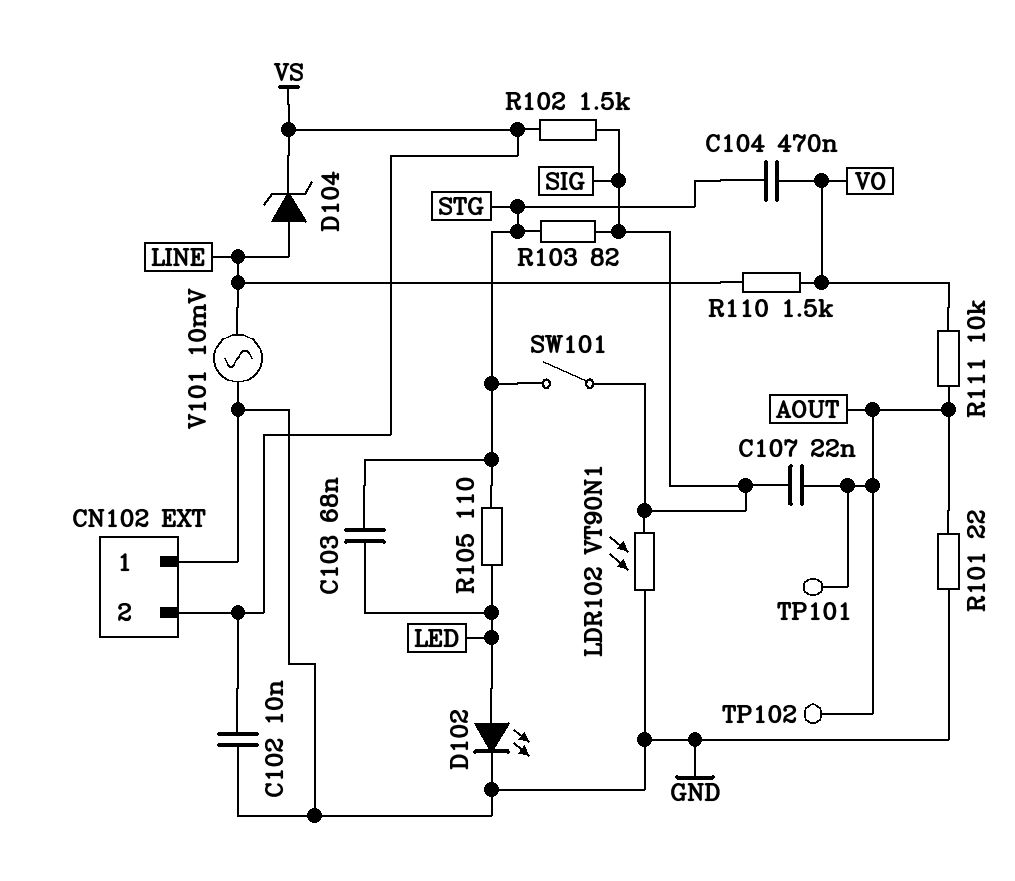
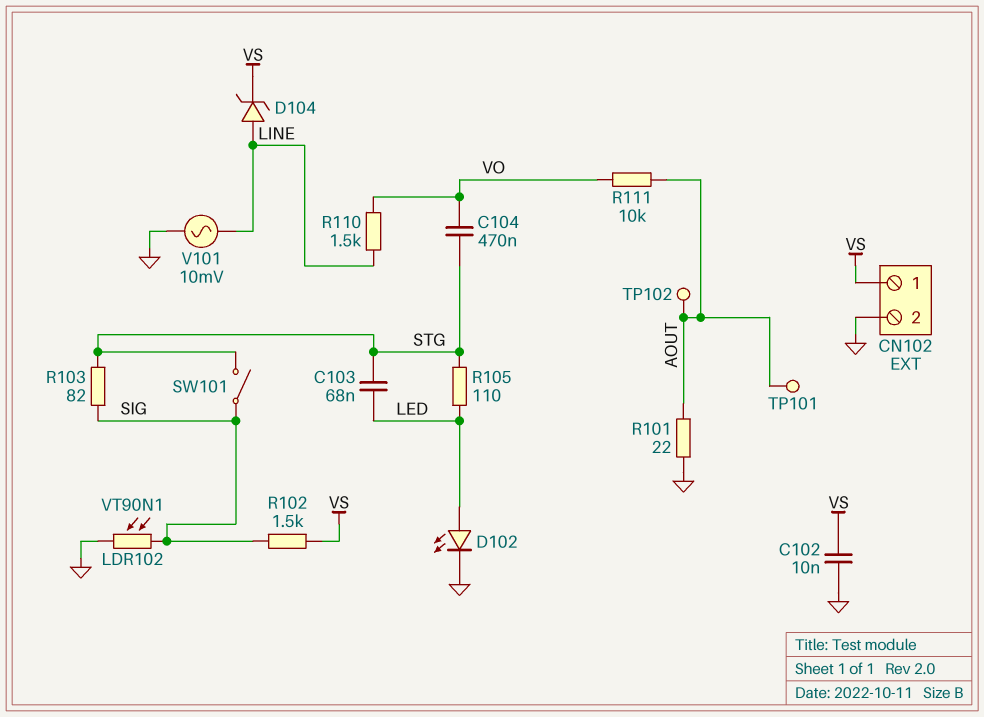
C107: 22nF (AOUT, SIG) -> none
CN102 pin 1: GND -> VS
CN102 pin 2: VS -> GND

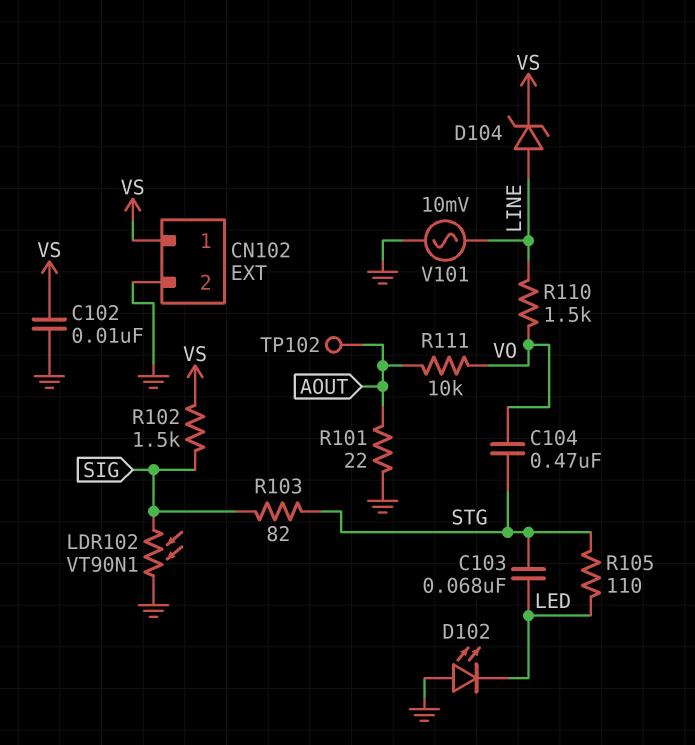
D102: LED (A LED, K GND) -> LED (A GND, K LED)
SW101: switch (SIG, STG) -> none
TP101: test point (AOUT) -> none

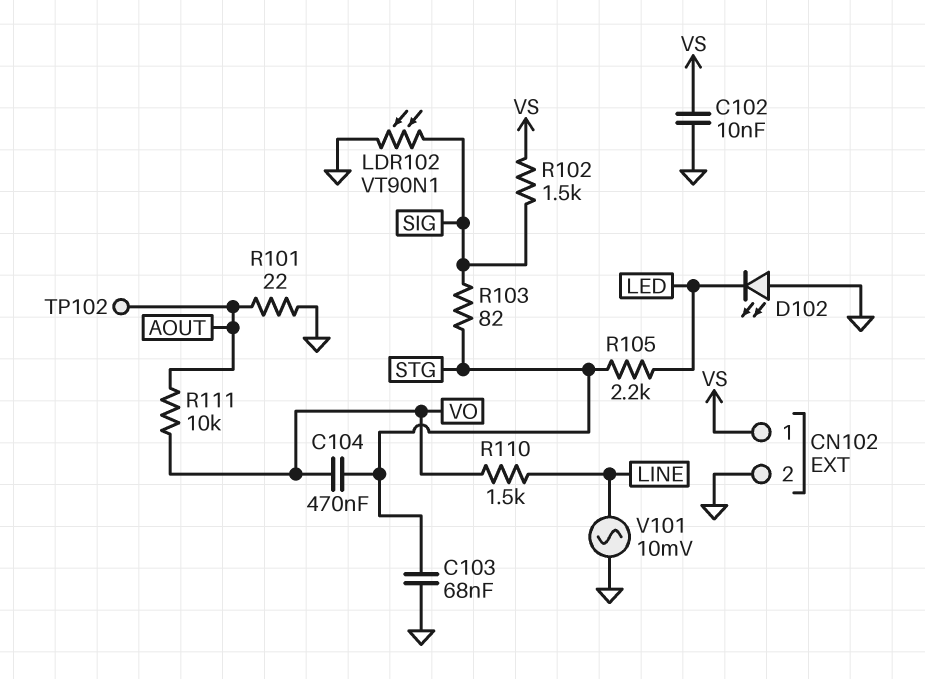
C103: 68nF (LED, STG) -> 68nF (GND, STG)
D104: zener (A LINE, K VS) -> none
R105: 110 (LED, STG) -> 2.2k (LED, STG)

